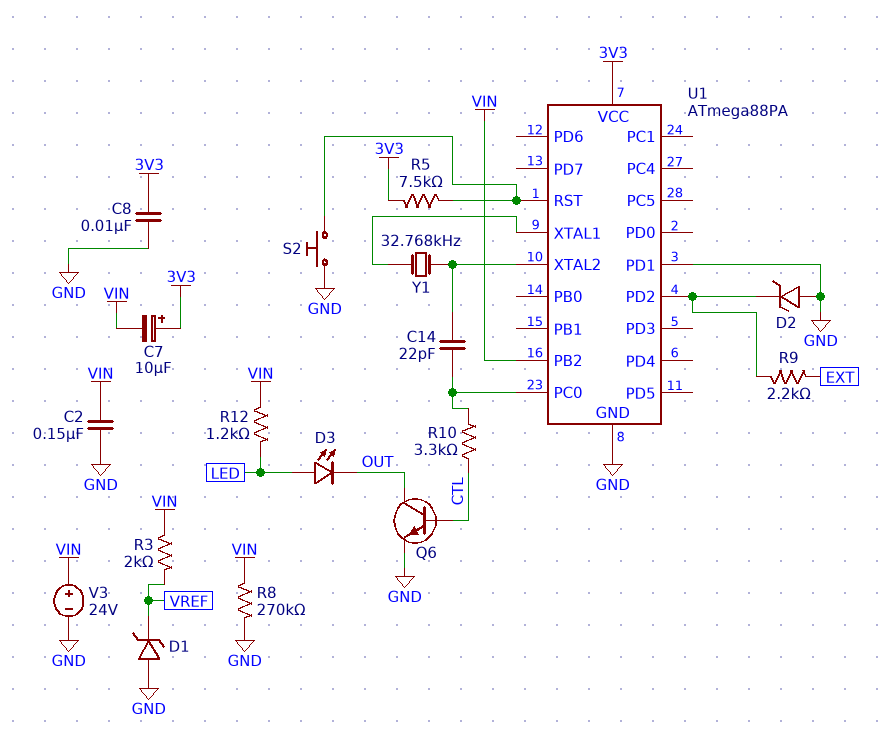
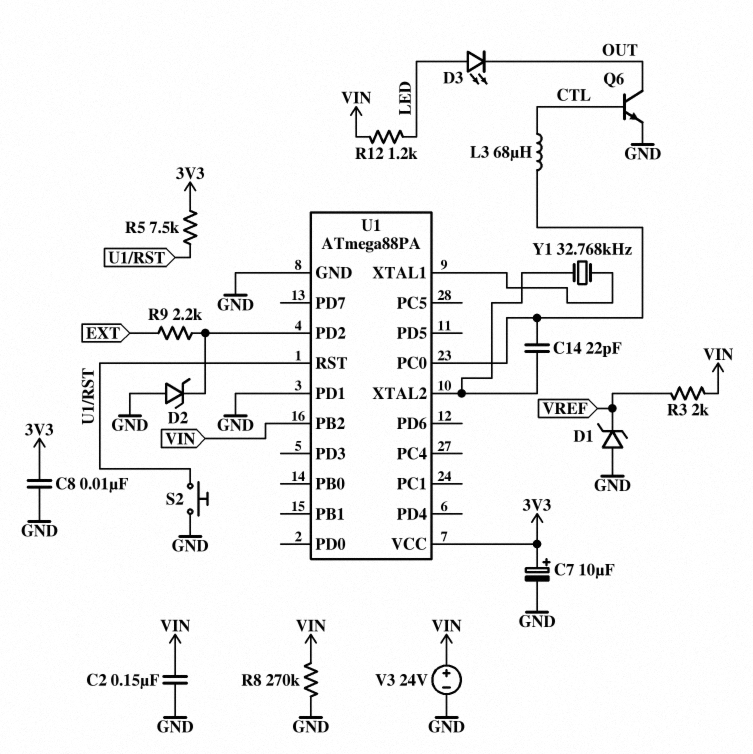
C7: 10uF (plus 3V3, minus VIN) -> 10uF (plus 3V3, minus GND)
L3: none -> 68uH (CTL, U1/PC0)
R10: 3.3k (CTL, U1/PC0) -> none

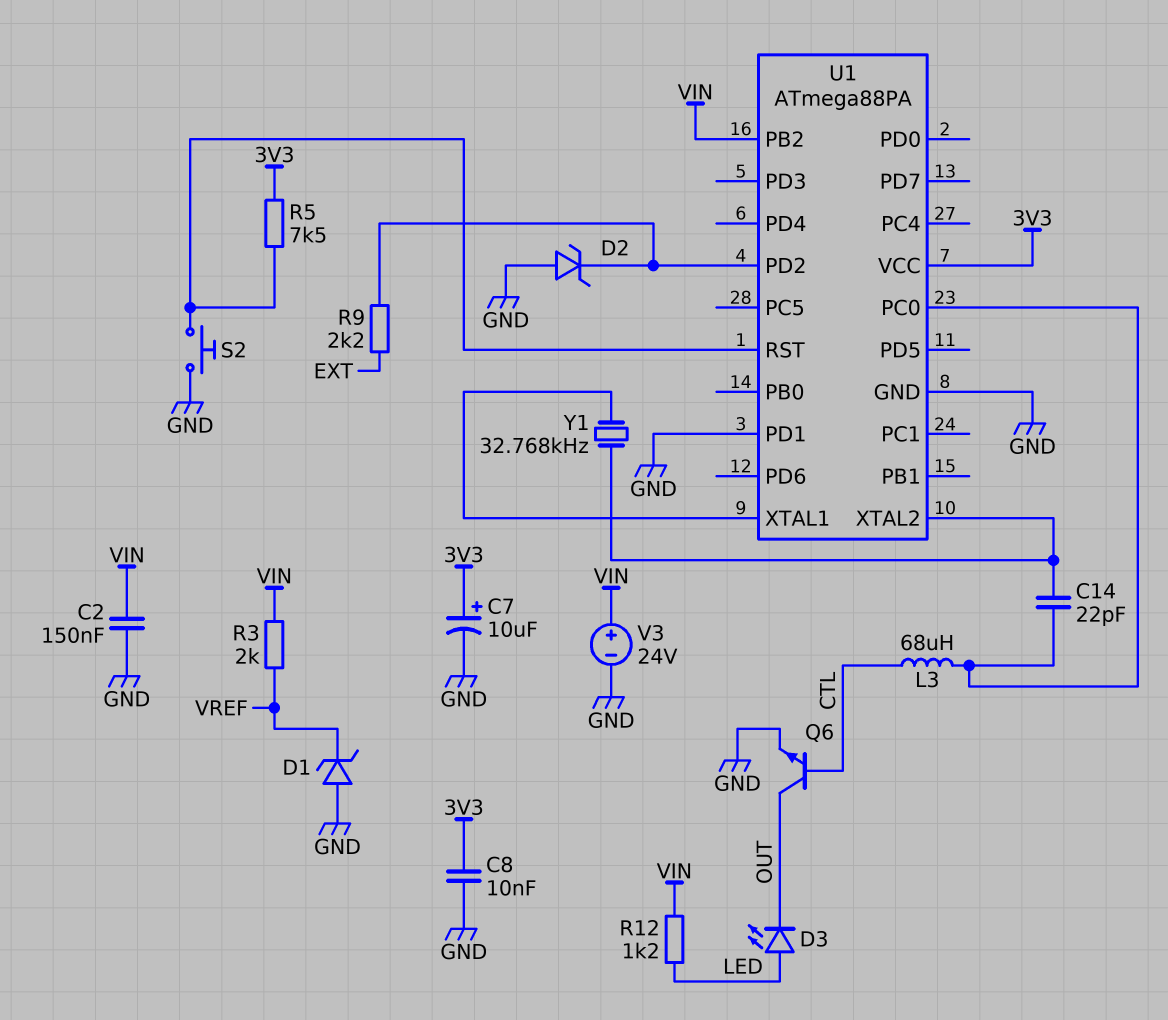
R8: 270k (GND, VIN) -> none

